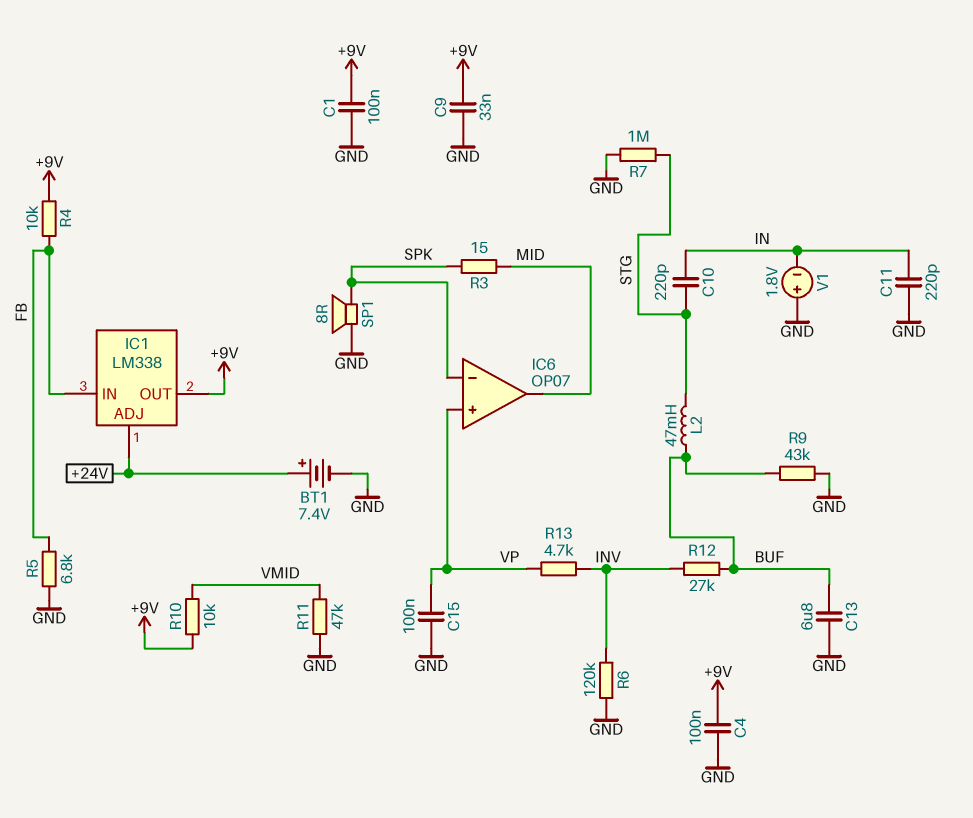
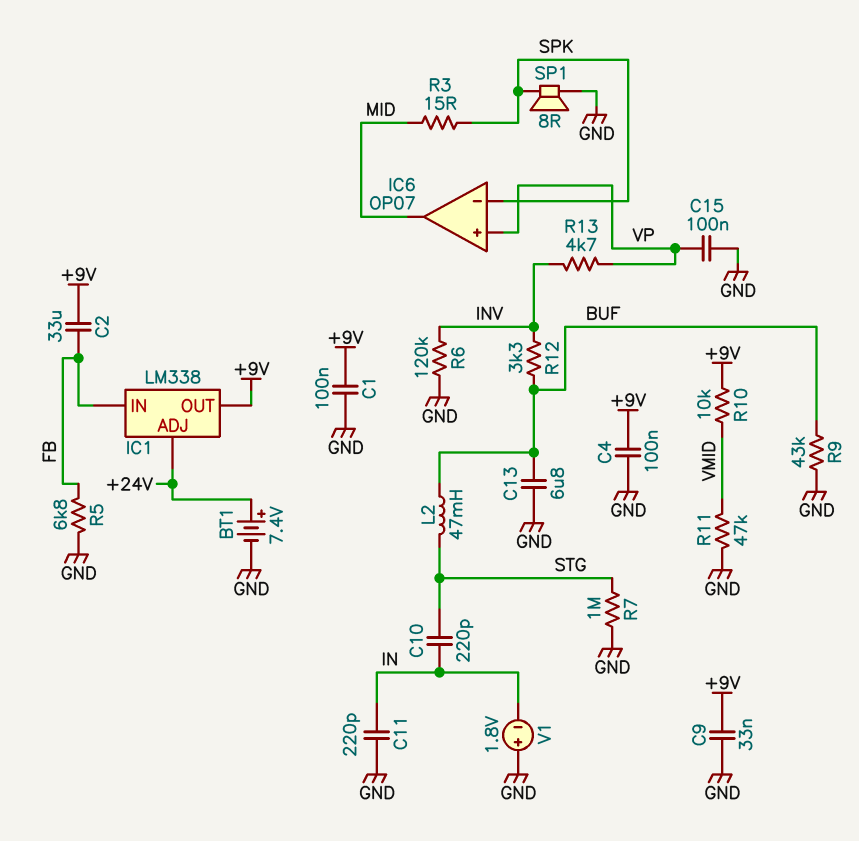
C2: none -> 33uF (+9V, FB)
R4: 10k (+9V, FB) -> none
R12: 27k (BUF, INV) -> 3.3k (BUF, INV)

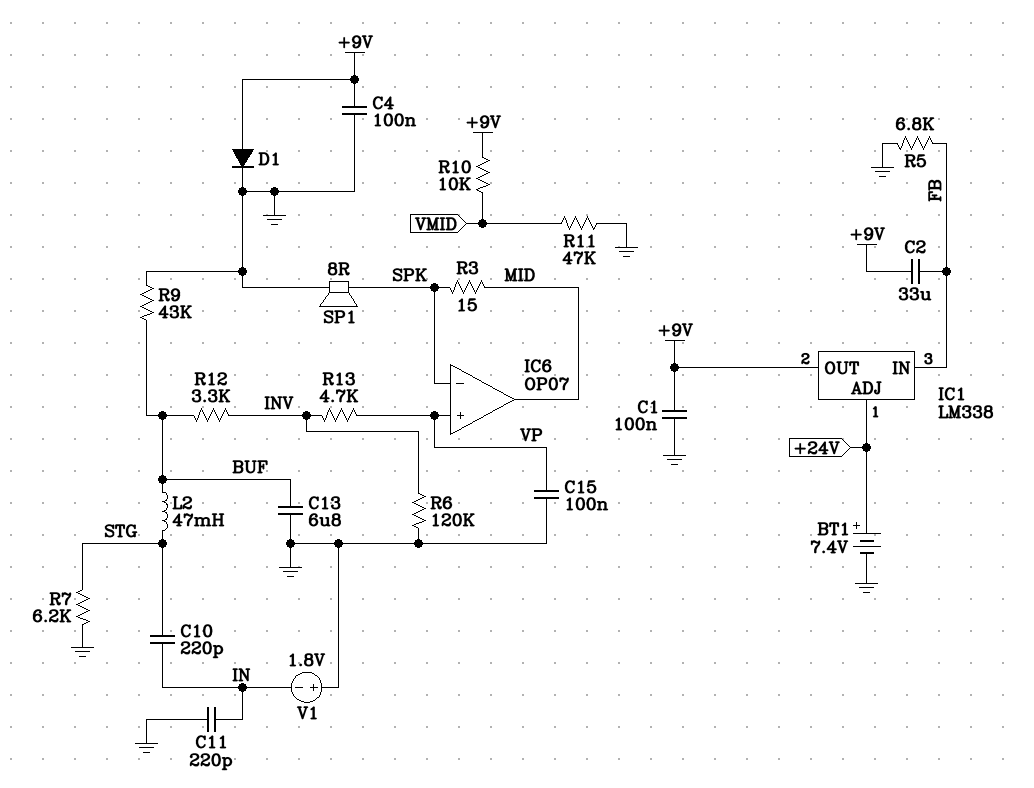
C9: 33nF (+9V, GND) -> none
D1: none -> diode (A +9V, K GND)
R7: 1M (GND, STG) -> 6.2k (GND, STG)

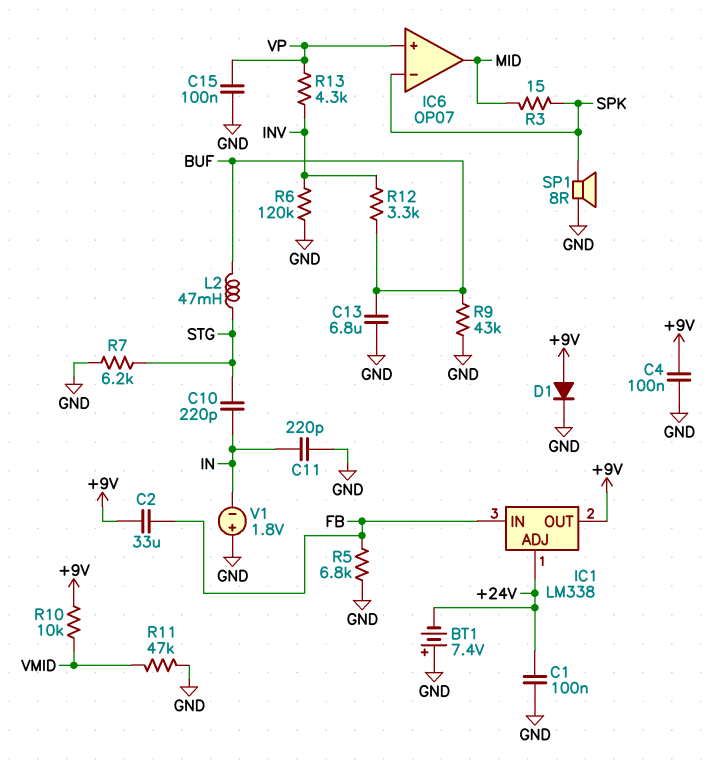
BT1: 7.4V (plus +24V, minus GND) -> 7.4V (plus GND, minus +24V)
C1: 100nF (+9V, GND) -> 100nF (+24V, GND)
R13: 4.7k (INV, VP) -> 4.3k (INV, VP)

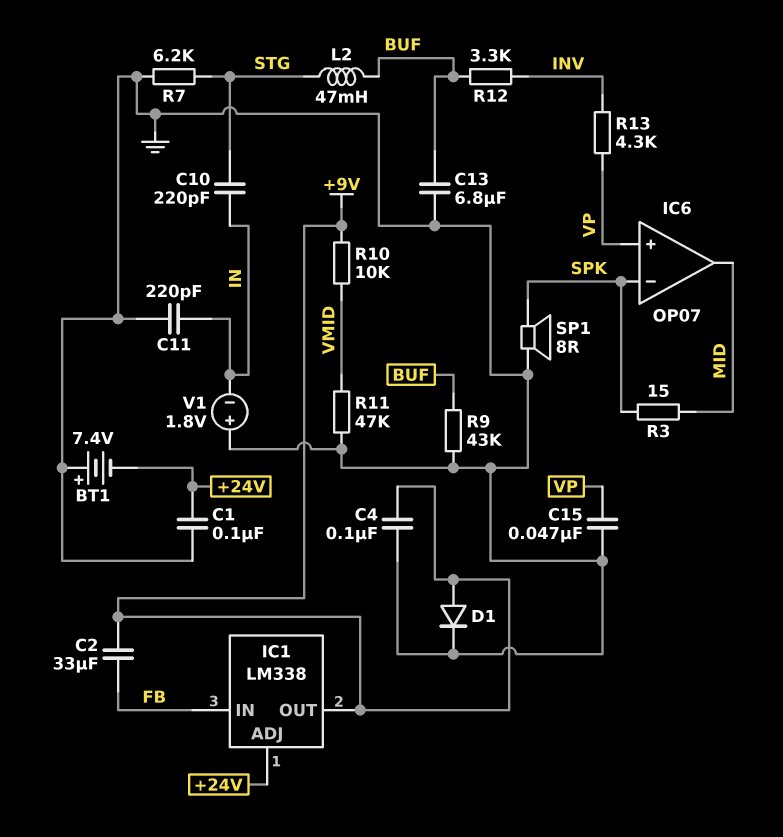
C15: 100nF (GND, VP) -> 47nF (GND, VP)
R5: 6.8k (FB, GND) -> none
R6: 120k (GND, INV) -> none

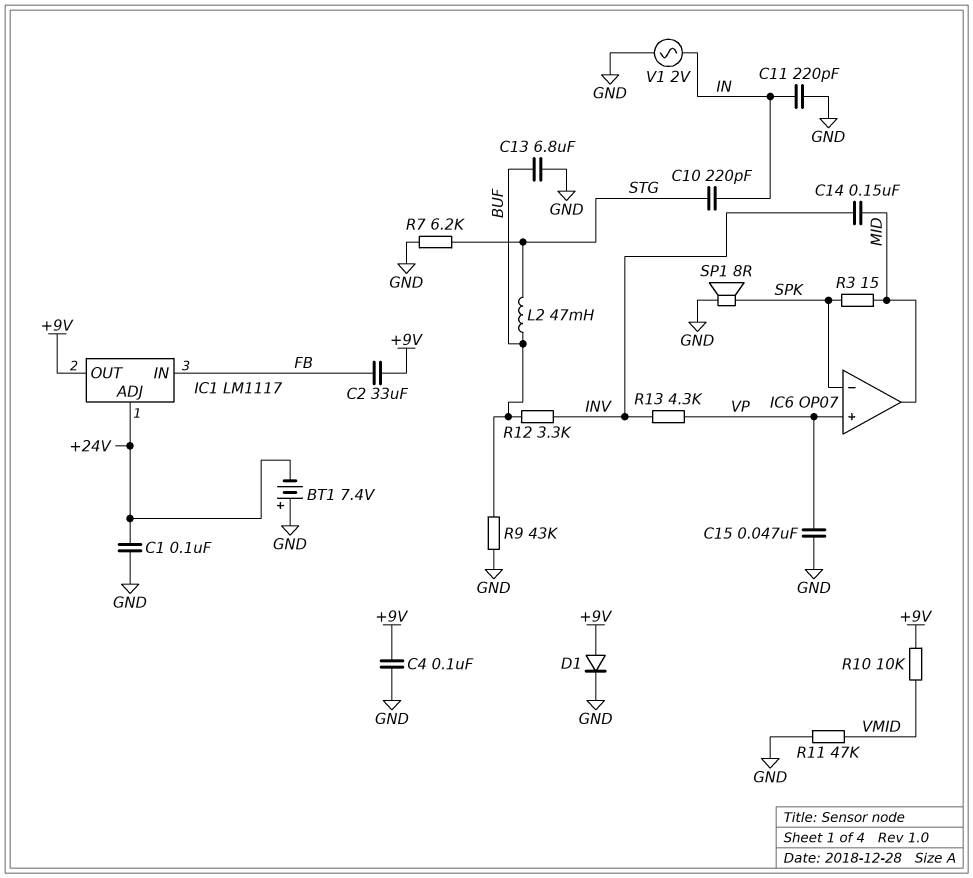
C14: none -> 150nF (INV, MID)
IC1: LM338 -> LM1117
V1: 1.8V (plus GND, minus IN) -> AC 2V (GND, IN)

